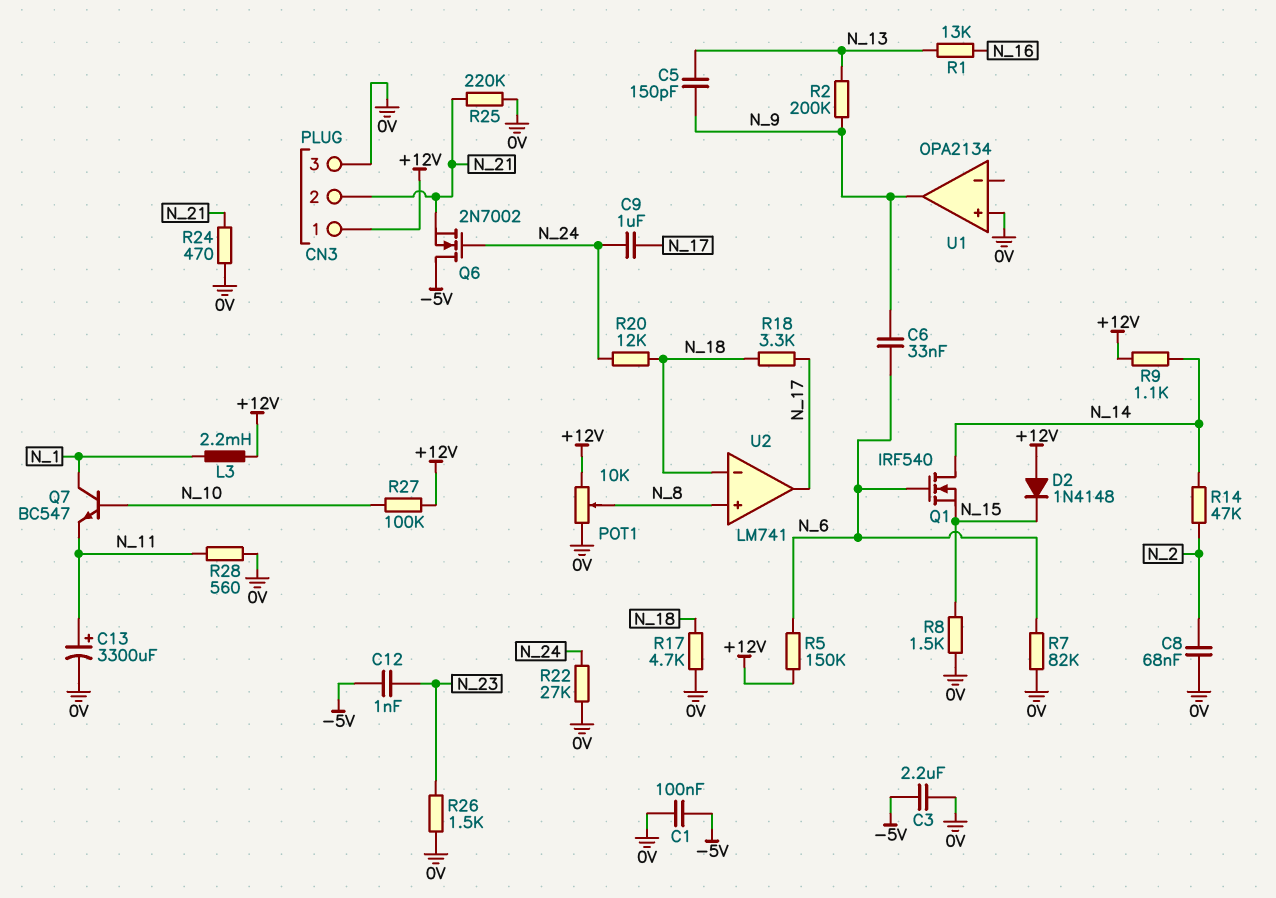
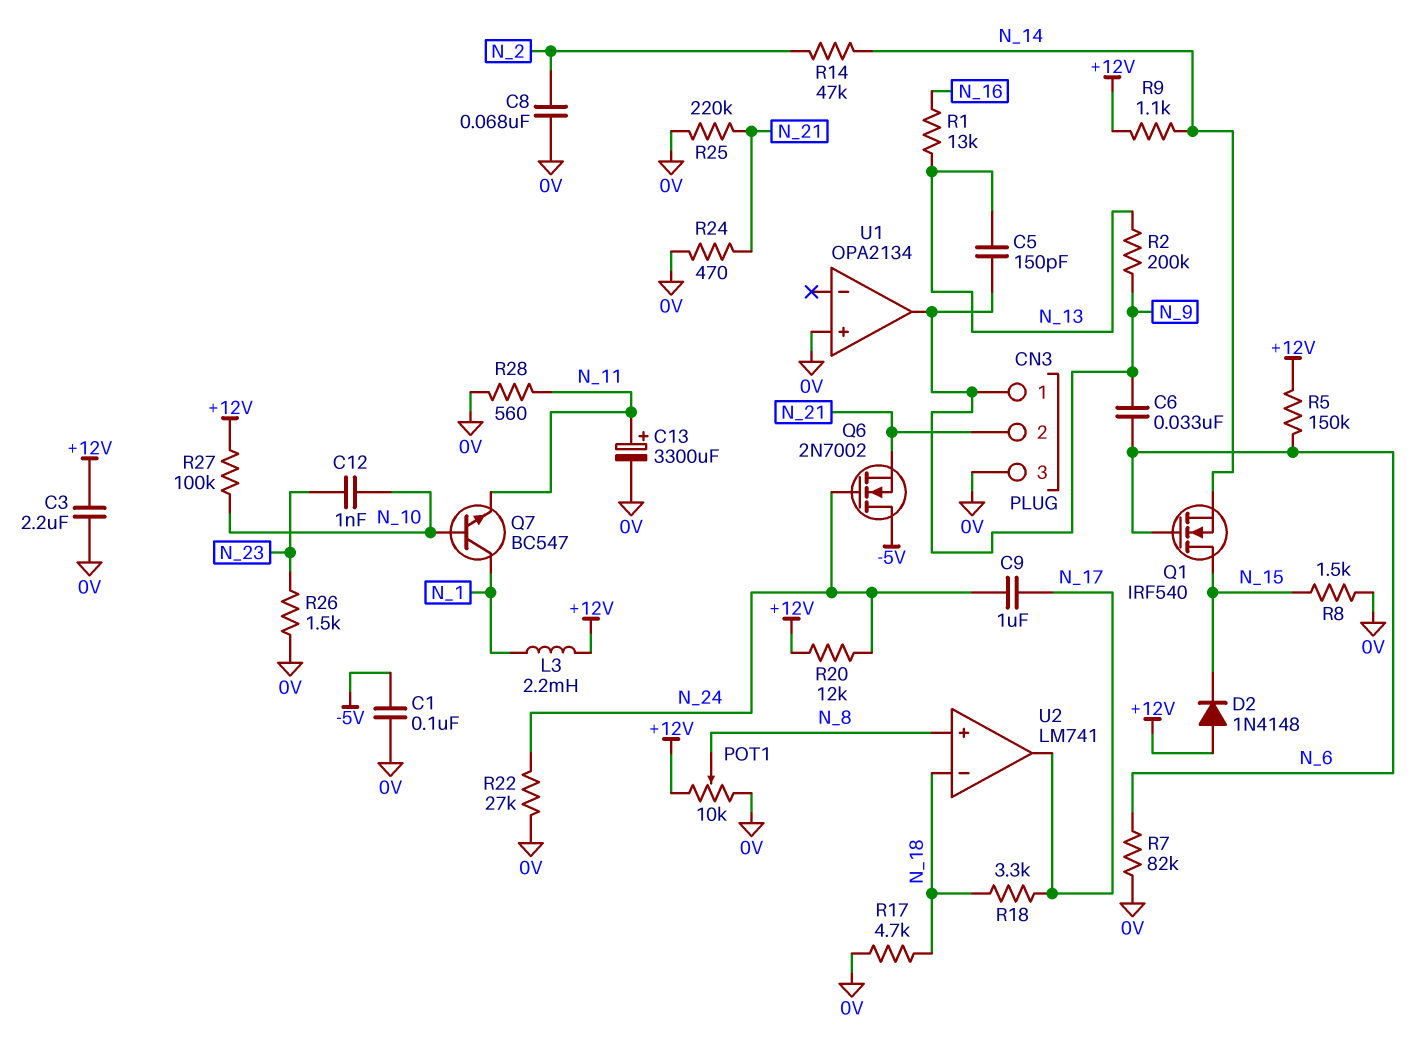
C3: 2.2uF (-5V, 0V) -> 2.2uF (+12V, 0V)
C12: 1nF (-5V, N_23) -> 1nF (N_10, N_23)
CN3 pin 1: +12V -> N_9
Q1: NMOS IRF540 (G N_6, D N_14, S N_15) -> NMOS IRF540 (G N_6, D N_15, S N_14)
R20: 12k (N_18, N_24) -> 12k (+12V, N_24)

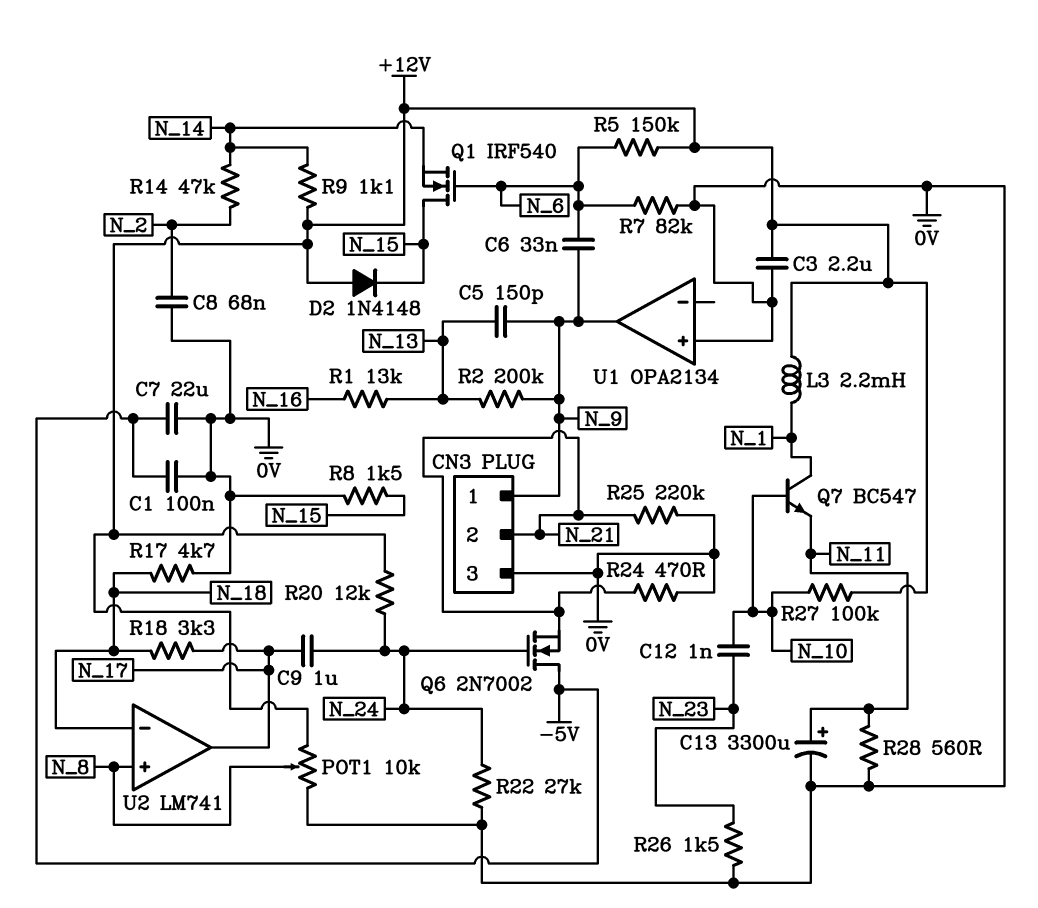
C7: none -> 22uF (-5V, 0V)

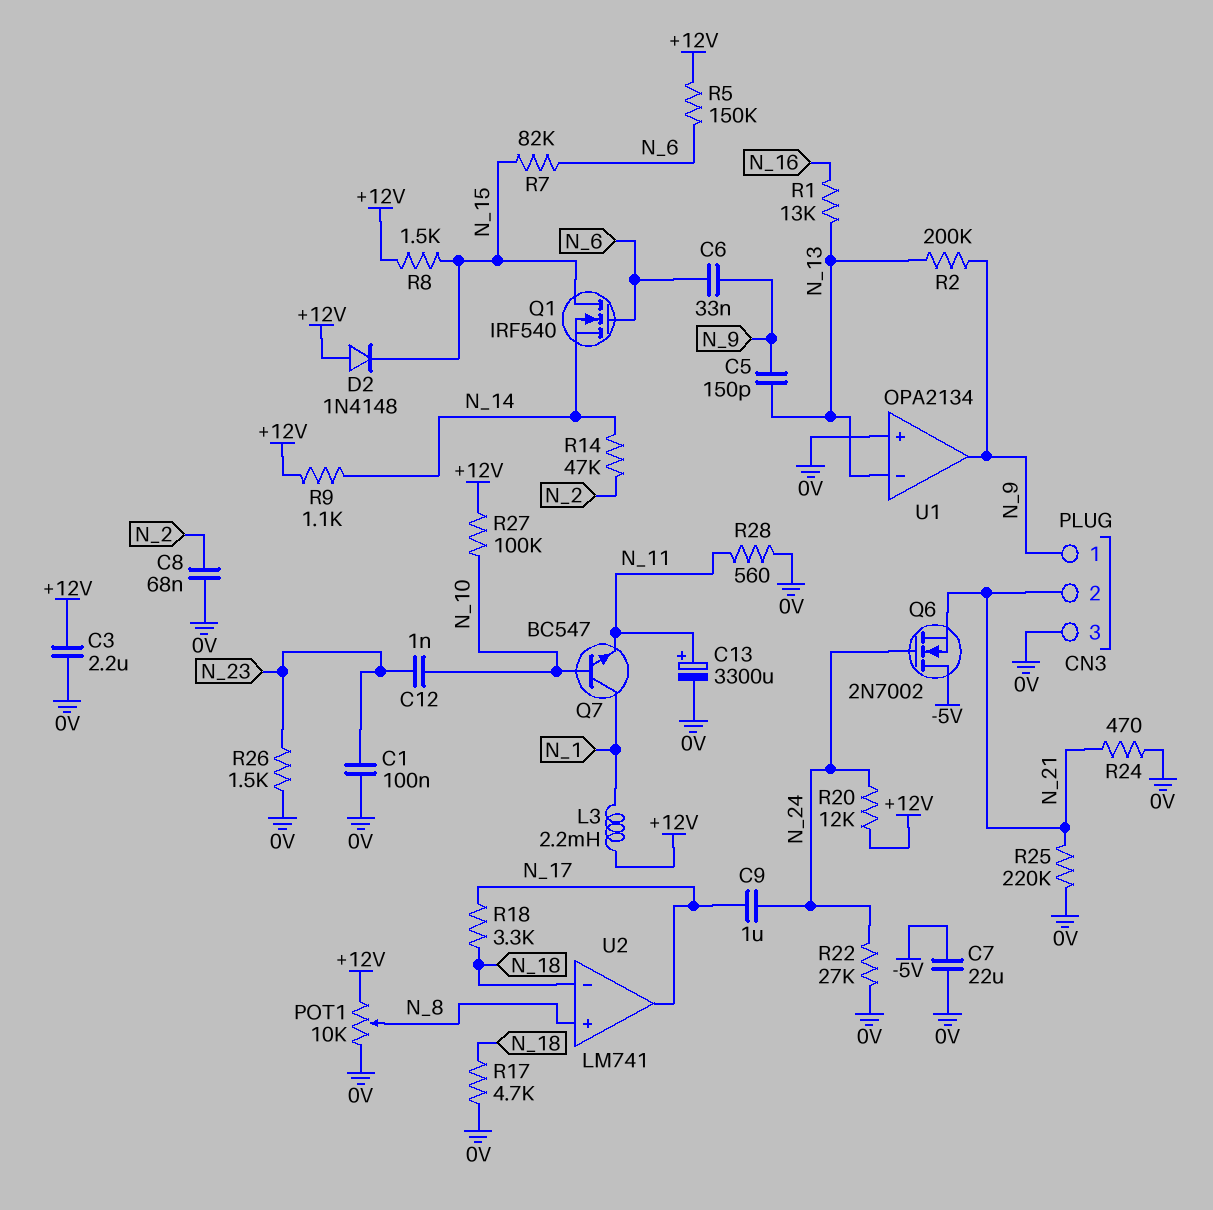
C1: 100nF (-5V, 0V) -> 100nF (0V, N_23)
R7: 82k (0V, N_6) -> 82k (N_6, N_15)
R8: 1.5k (0V, N_15) -> 1.5k (+12V, N_15)
U1 pin in-: none -> N_13

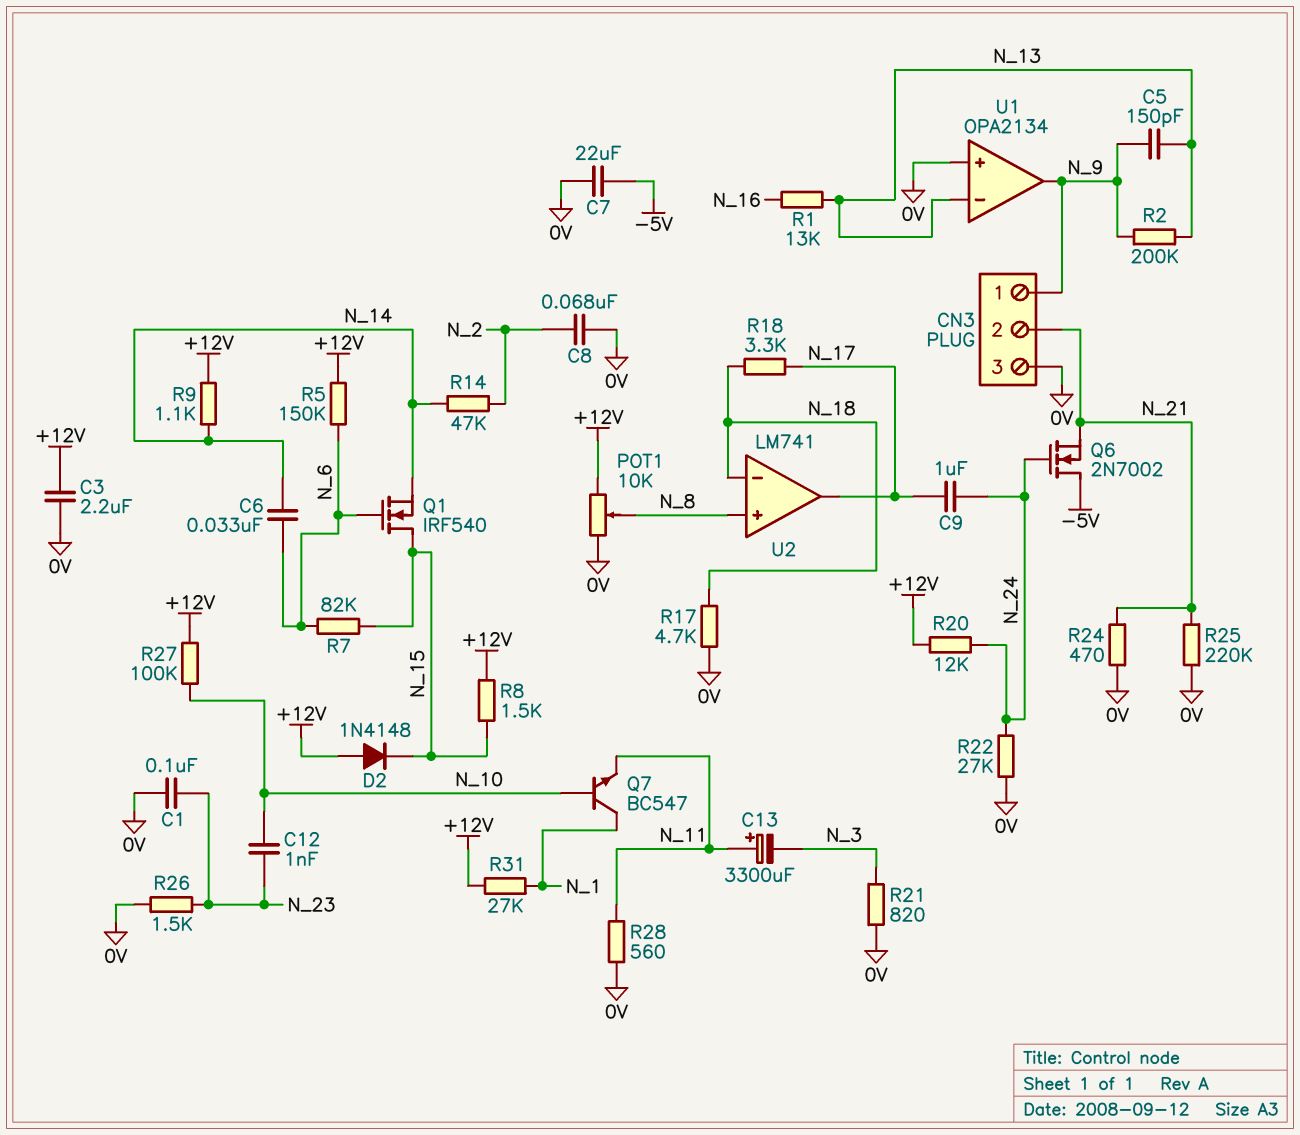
C6: 33nF (N_6, N_9) -> 33nF (N_6, N_14)
C13: 3300uF (plus N_11, minus 0V) -> 3300uF (plus N_11, minus N_3)
L3: 2.2mH (+12V, N_1) -> none
R21: none -> 820 (0V, N_3)
R31: none -> 27k (+12V, N_1)

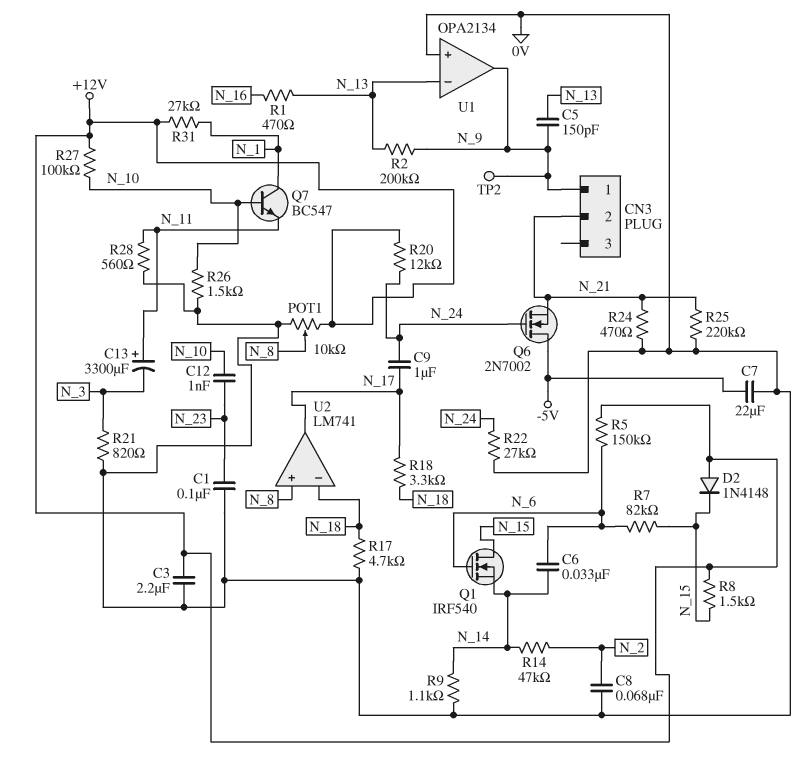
CN3 pin 3: 0V -> none
R1: 13k (N_13, N_16) -> 470 (N_13, N_16)
R9: 1.1k (+12V, N_14) -> 1.1k (0V, N_14)
R26: 1.5k (0V, N_23) -> 1.5k (0V, N_10)
TP2: none -> test point (N_9)

